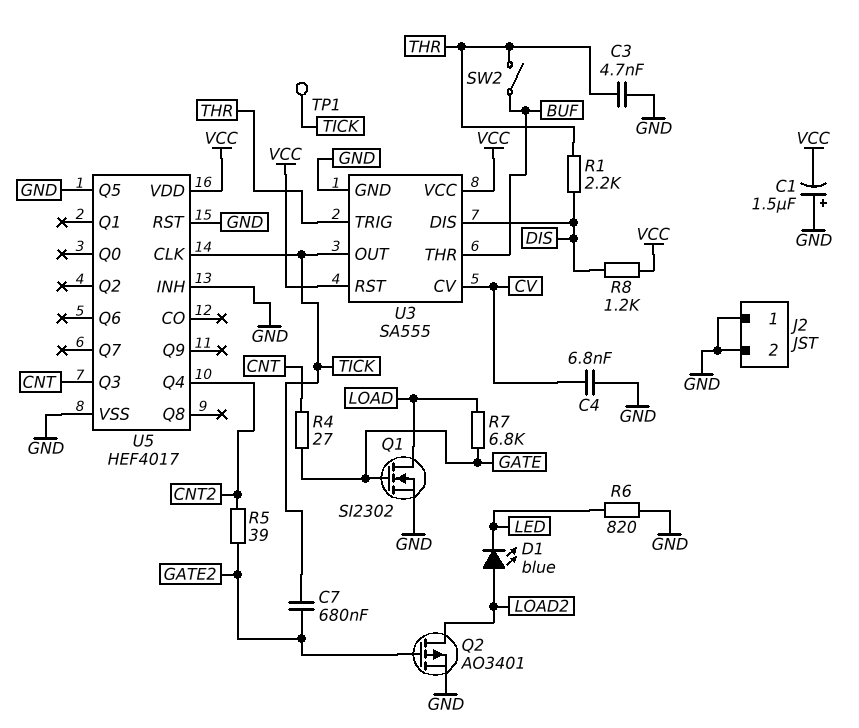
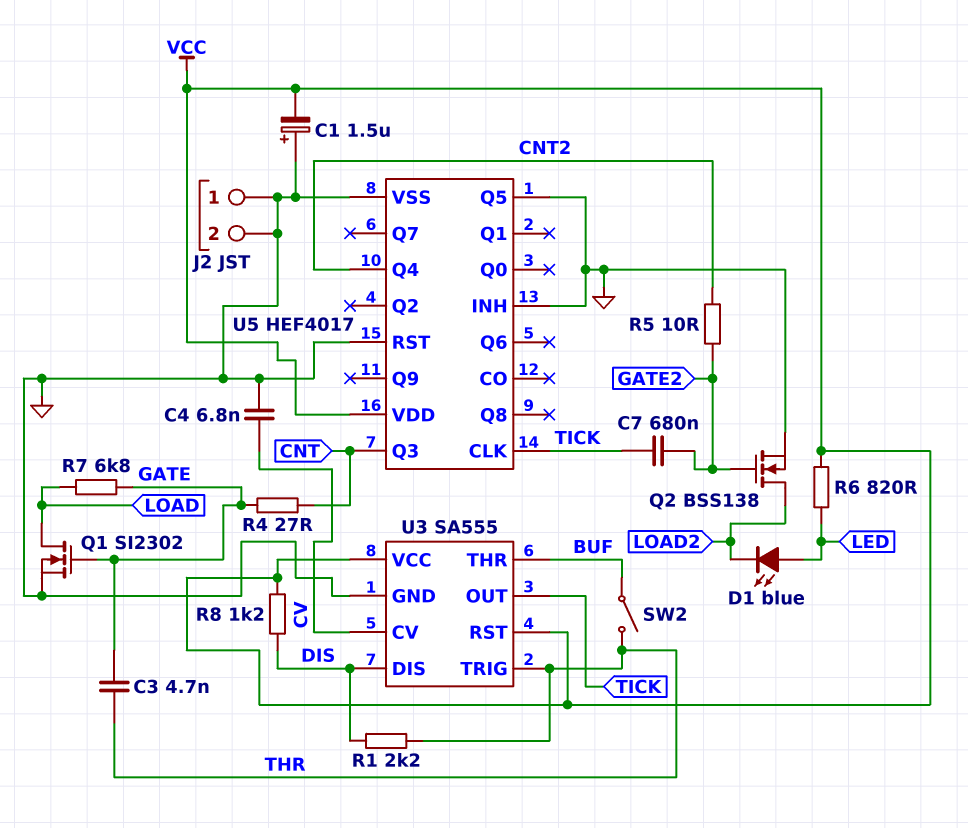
C3: 4.7nF (GND, THR) -> 4.7nF (GATE, THR)
D1: LED blue (A LOAD2, K LED) -> LED blue (A LED, K LOAD2)
Q2: PMOS AO3401 (G GATE2, D LOAD2, S GND) -> NMOS BSS138 (G GATE2, D LOAD2, S GND)
R5: 39 (CNT2, GATE2) -> 10 (CNT2, GATE2)
R6: 820 (GND, LED) -> 820 (LED, VCC)
TP1: test point (TICK) -> none

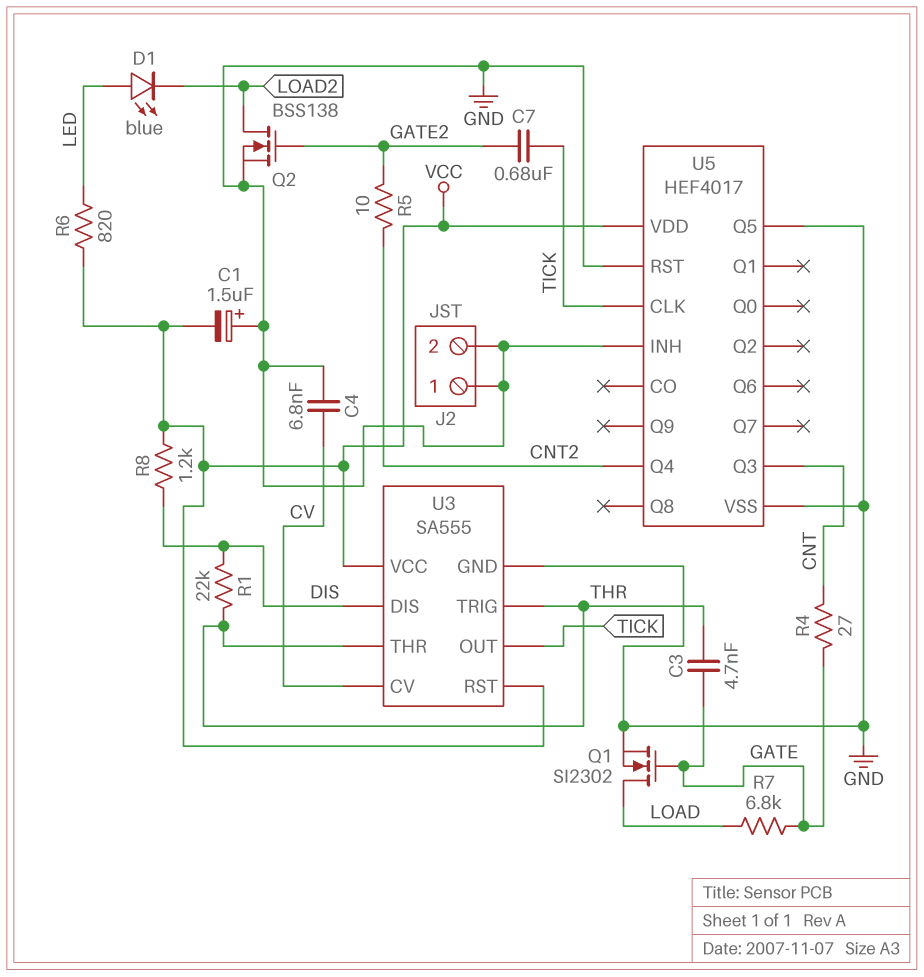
R1: 2.2k (DIS, THR) -> 22k (DIS, THR)
SW2: switch (BUF, THR) -> none
U3 pin THR: BUF -> THR

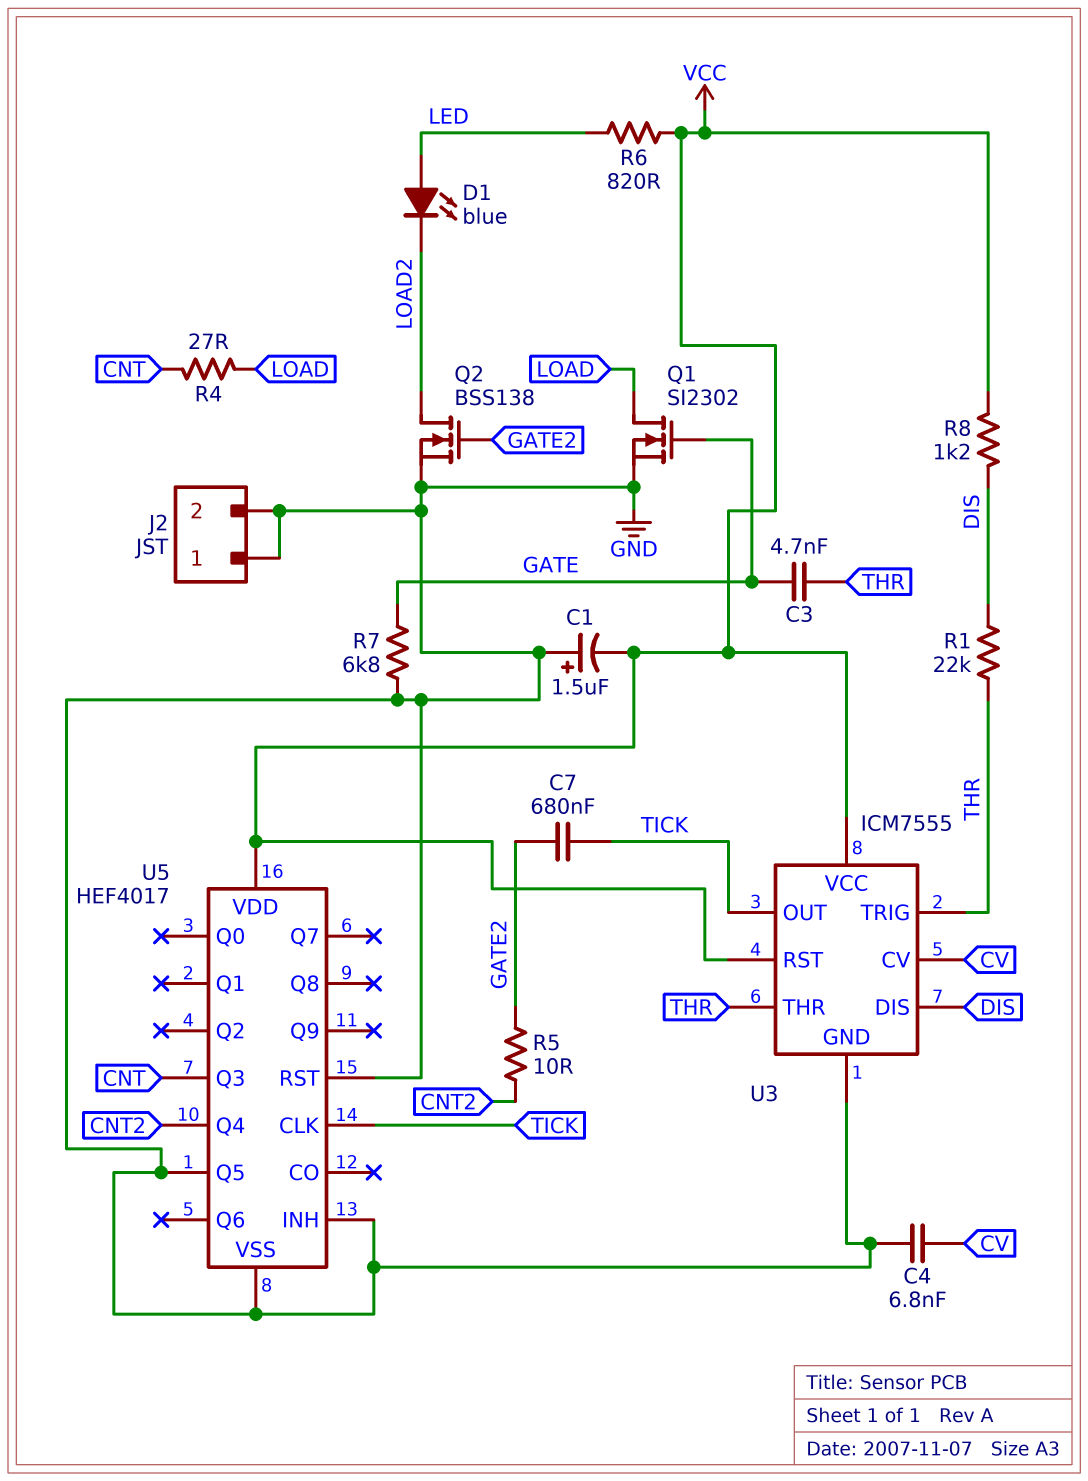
R4: 27 (CNT, GATE) -> 27 (CNT, LOAD)
R7: 6.8k (GATE, LOAD) -> 6.8k (GATE, GND)
U3: SA555 -> ICM7555

